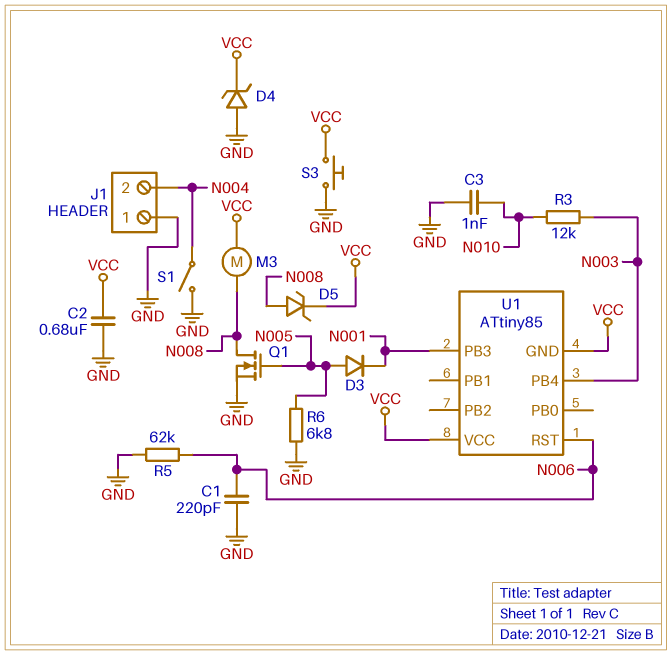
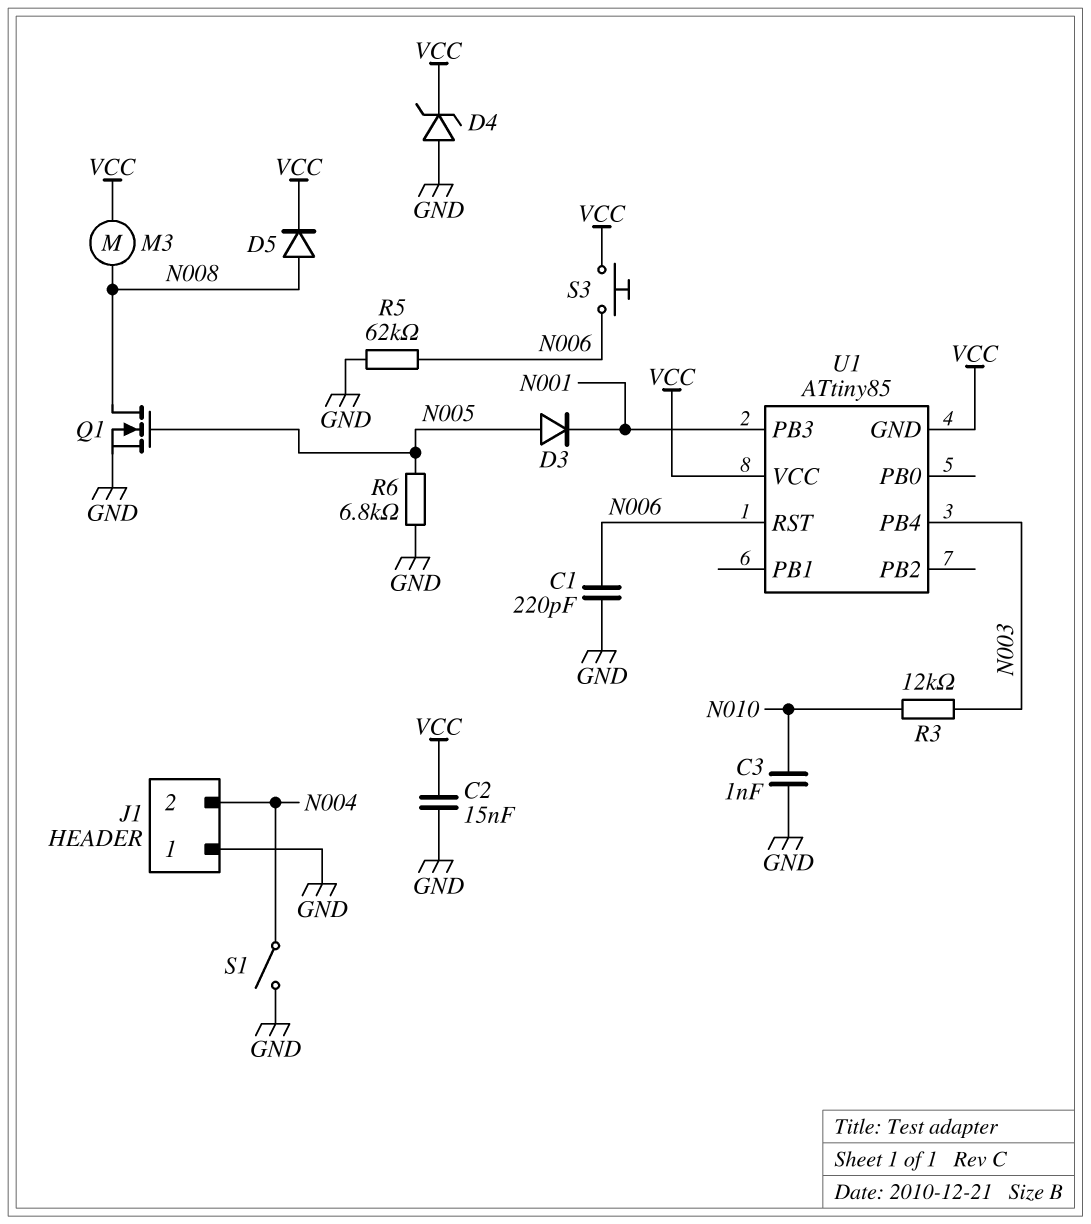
C2: 680nF (GND, VCC) -> 15nF (GND, VCC)
D5: zener (A N008, K VCC) -> diode (A N008, K VCC)
S3: button (GND, VCC) -> button (N006, VCC)

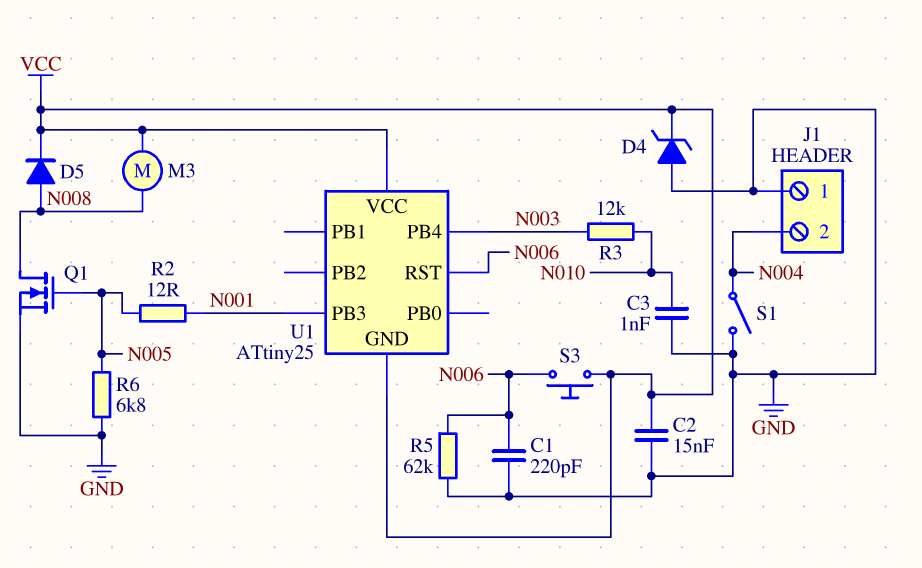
D3: diode (A N005, K N001) -> none
R2: none -> 12 (N001, N005)
U1: ATtiny85 -> ATtiny25

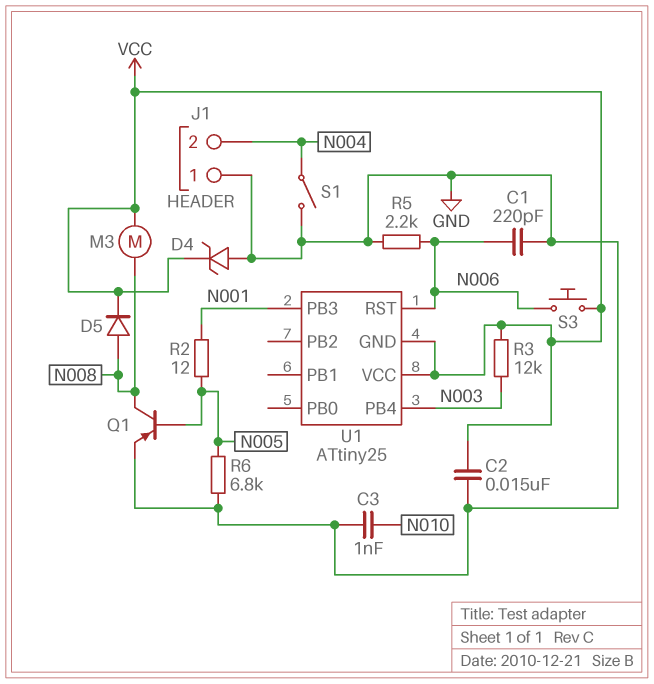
Q1: NMOS (G N005, D N008, S GND) -> PNP (B N005, C N008, E GND)
R3: 12k (N003, N010) -> 12k (N003, VCC)
R5: 62k (GND, N006) -> 2.2k (GND, N006)

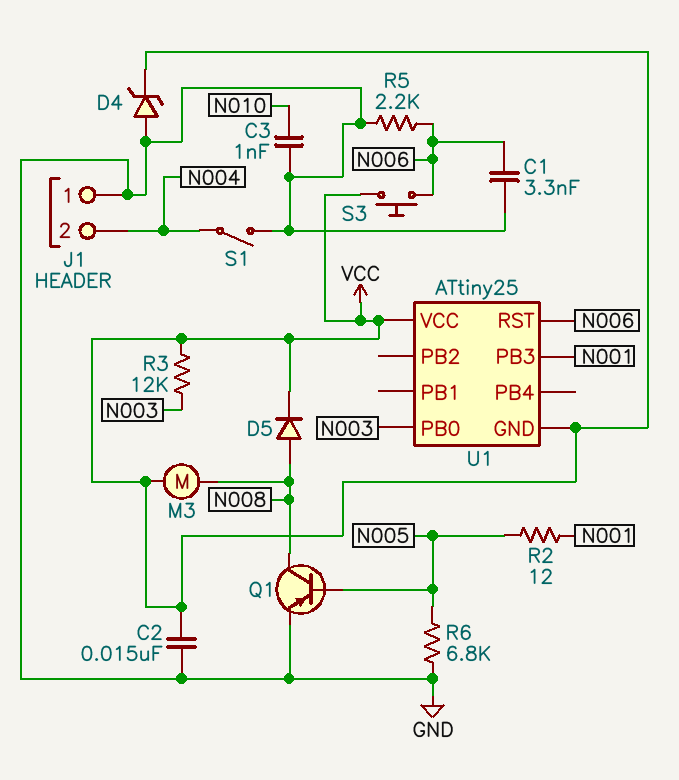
C1: 220pF (GND, N006) -> 3.3nF (GND, N006)
U1 pin PB0: none -> N003
U1 pin PB4: N003 -> none

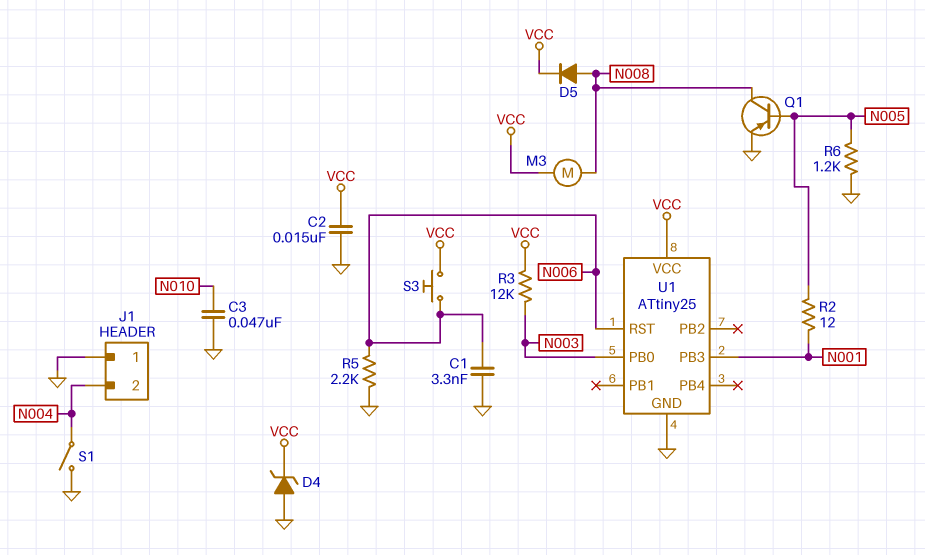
C3: 1nF (GND, N010) -> 47nF (GND, N010)
R6: 6.8k (GND, N005) -> 1.2k (GND, N005)
U1 pin GND: VCC -> GND

